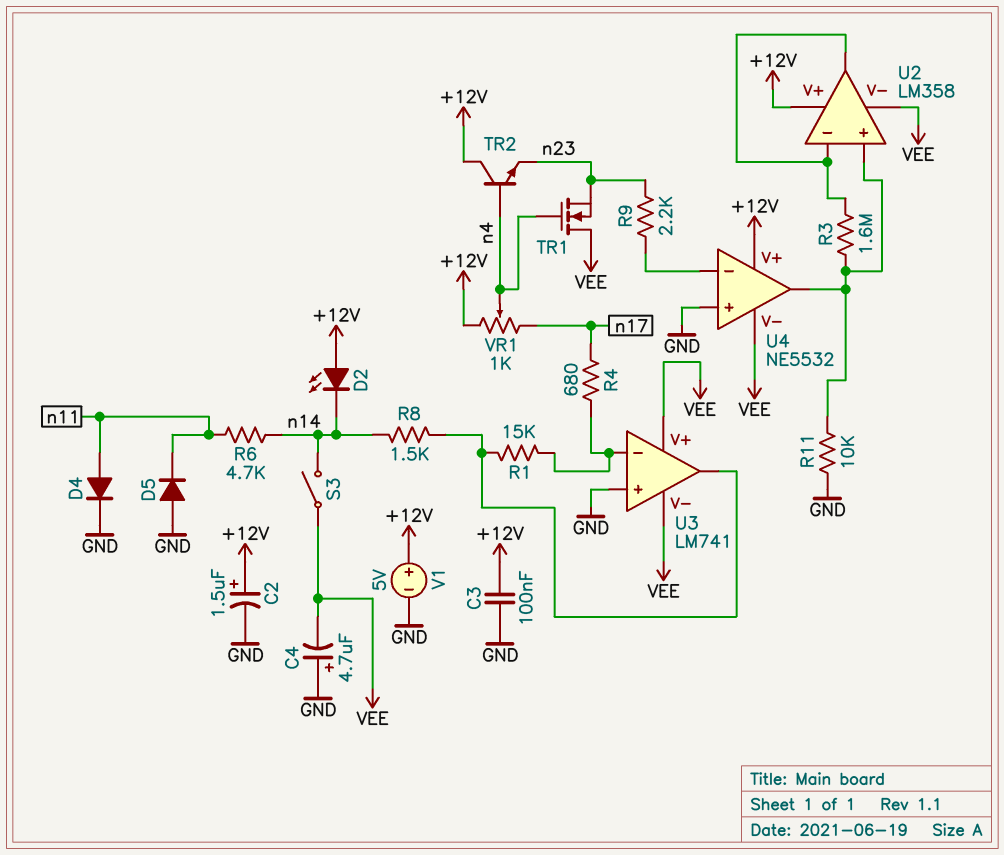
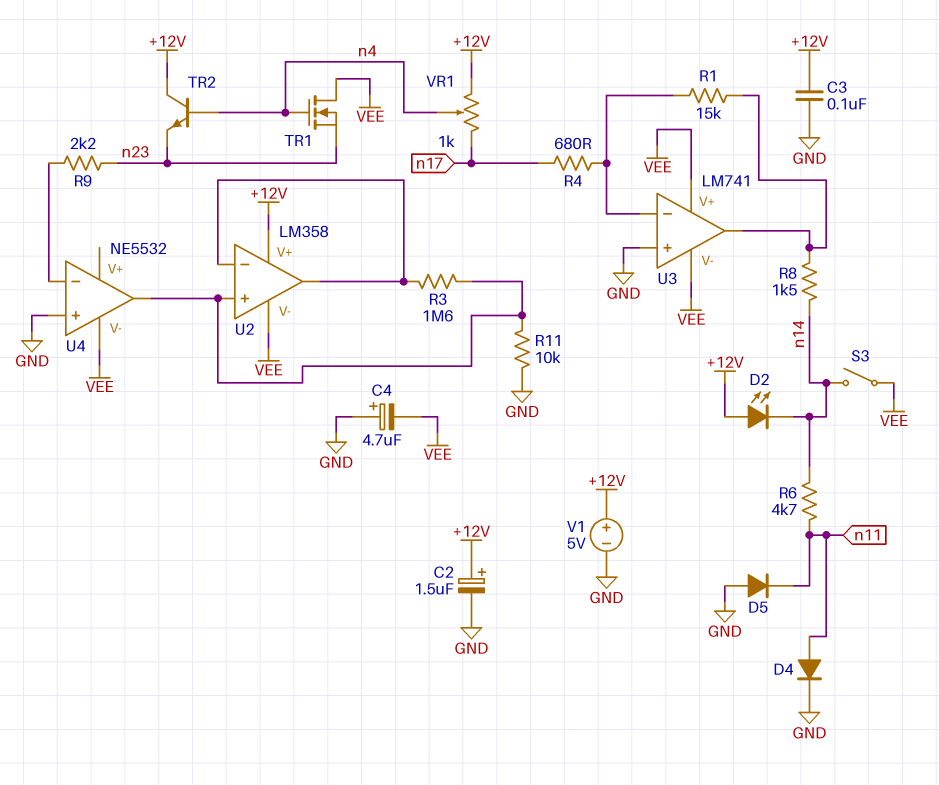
U4 pin V+: +12V -> none

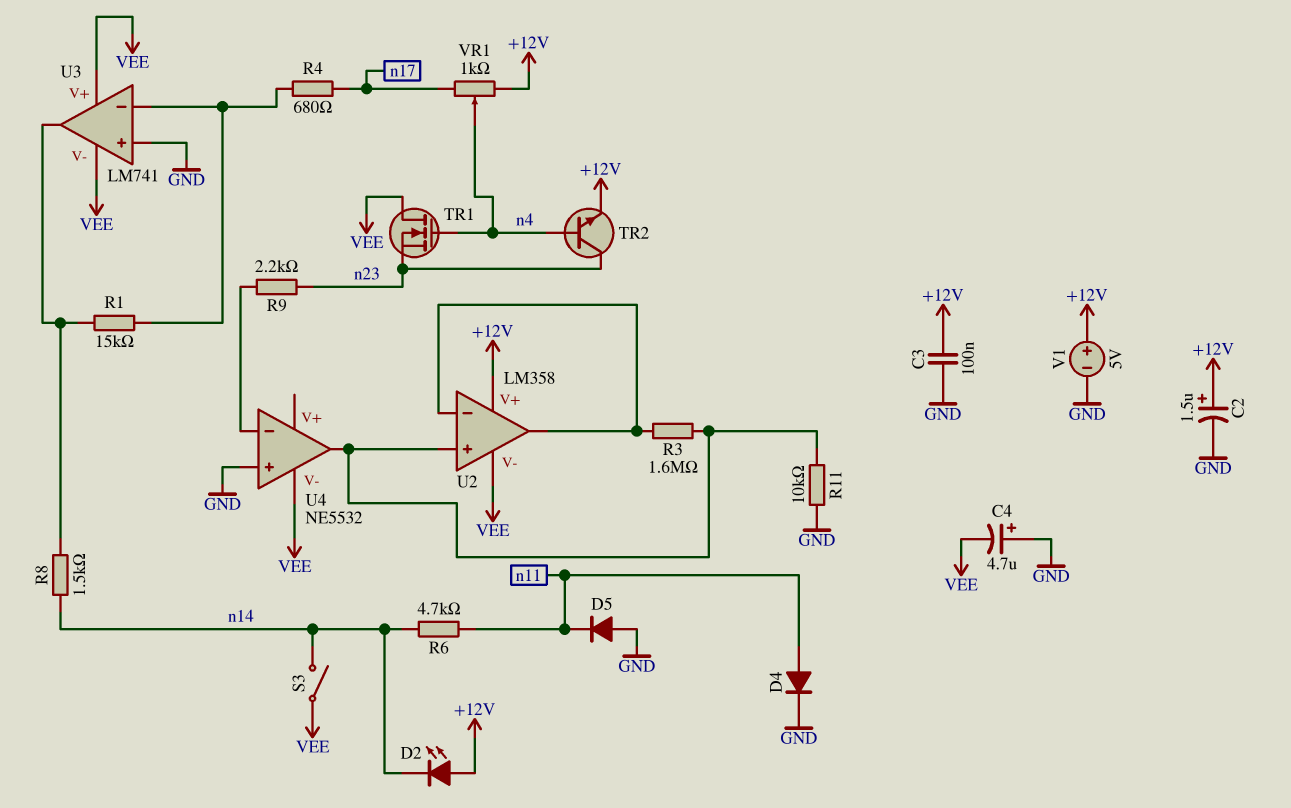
TR2: NPN (B n4, C +12V, E n23) -> NPN (B n4, C n23, E +12V)

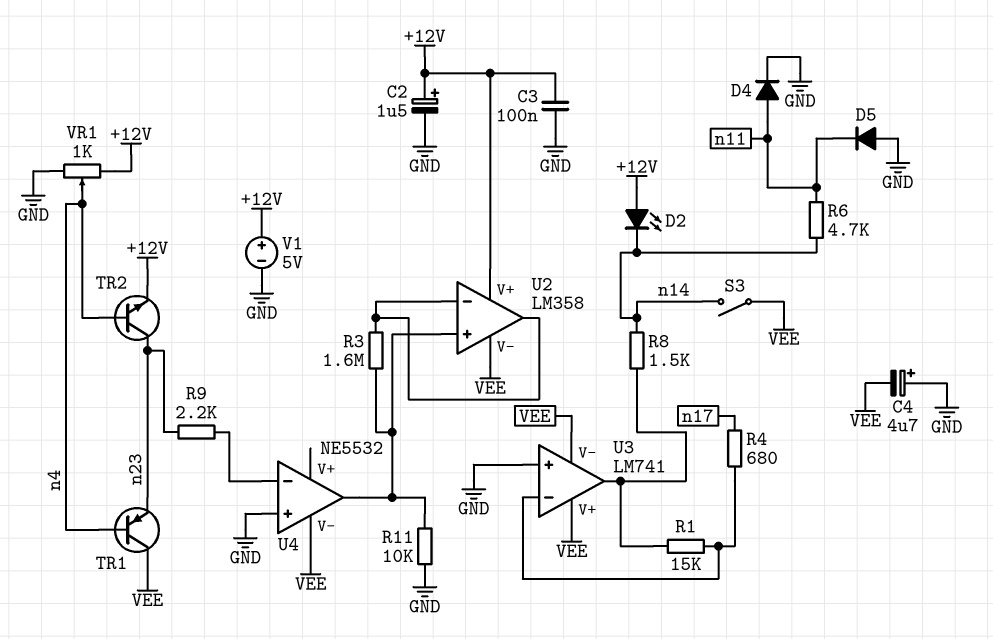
TR1: NMOS (G n4, D VEE, S n23) -> PNP (B n4, C VEE, E n23)
VR1: 1k (+12V, n17, wiper n4) -> 1k (+12V, GND, wiper n4)

